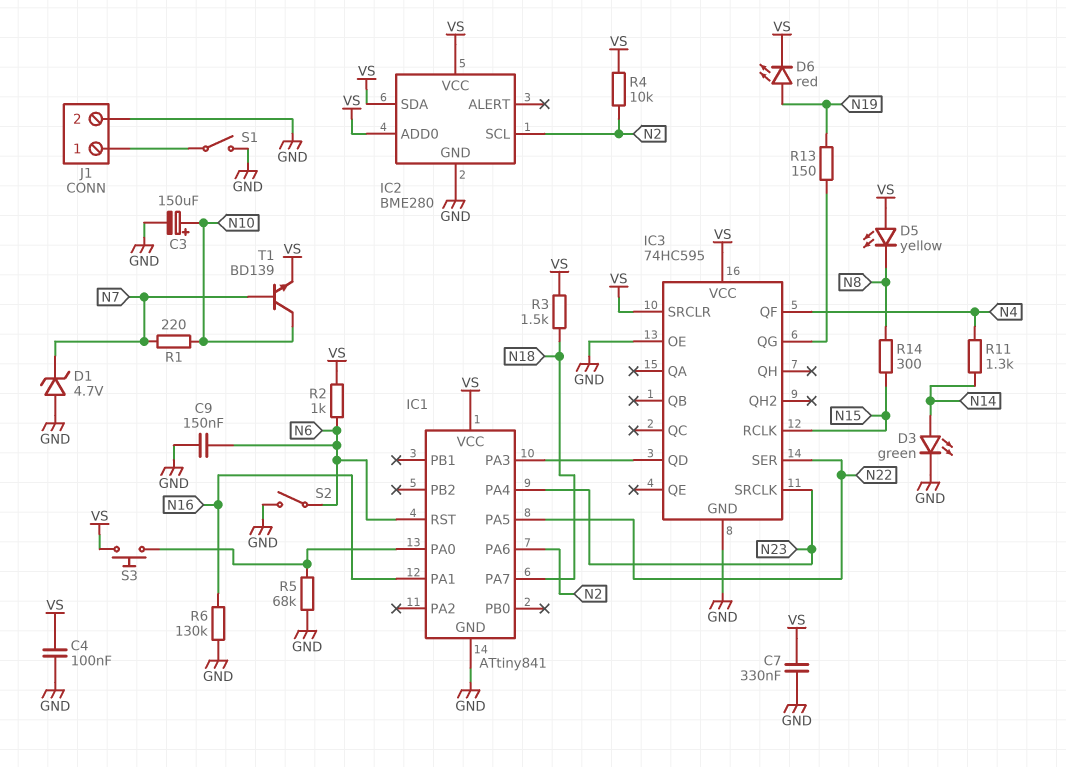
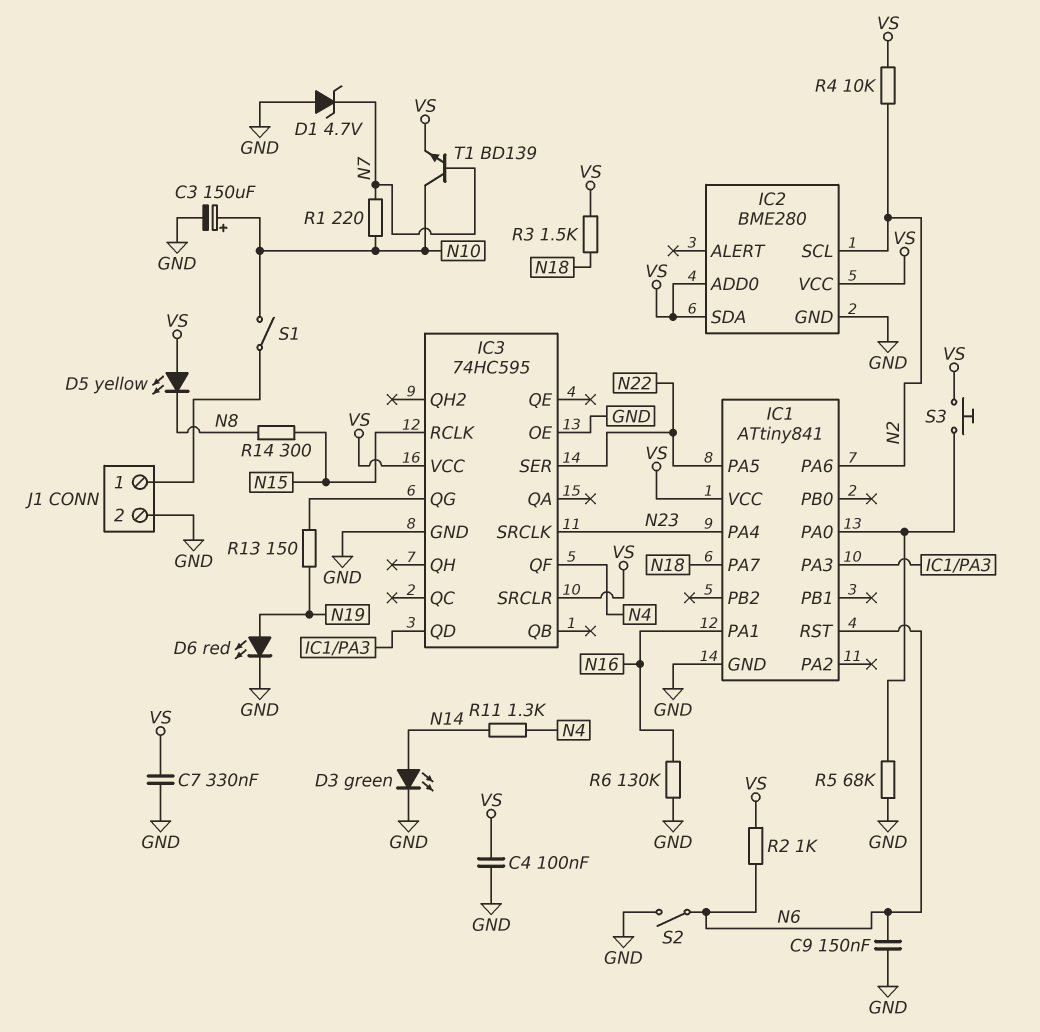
D6: LED red (A N19, K VS) -> LED red (A N19, K GND)
S1: switch (GND, J1/1) -> switch (J1/1, N10)

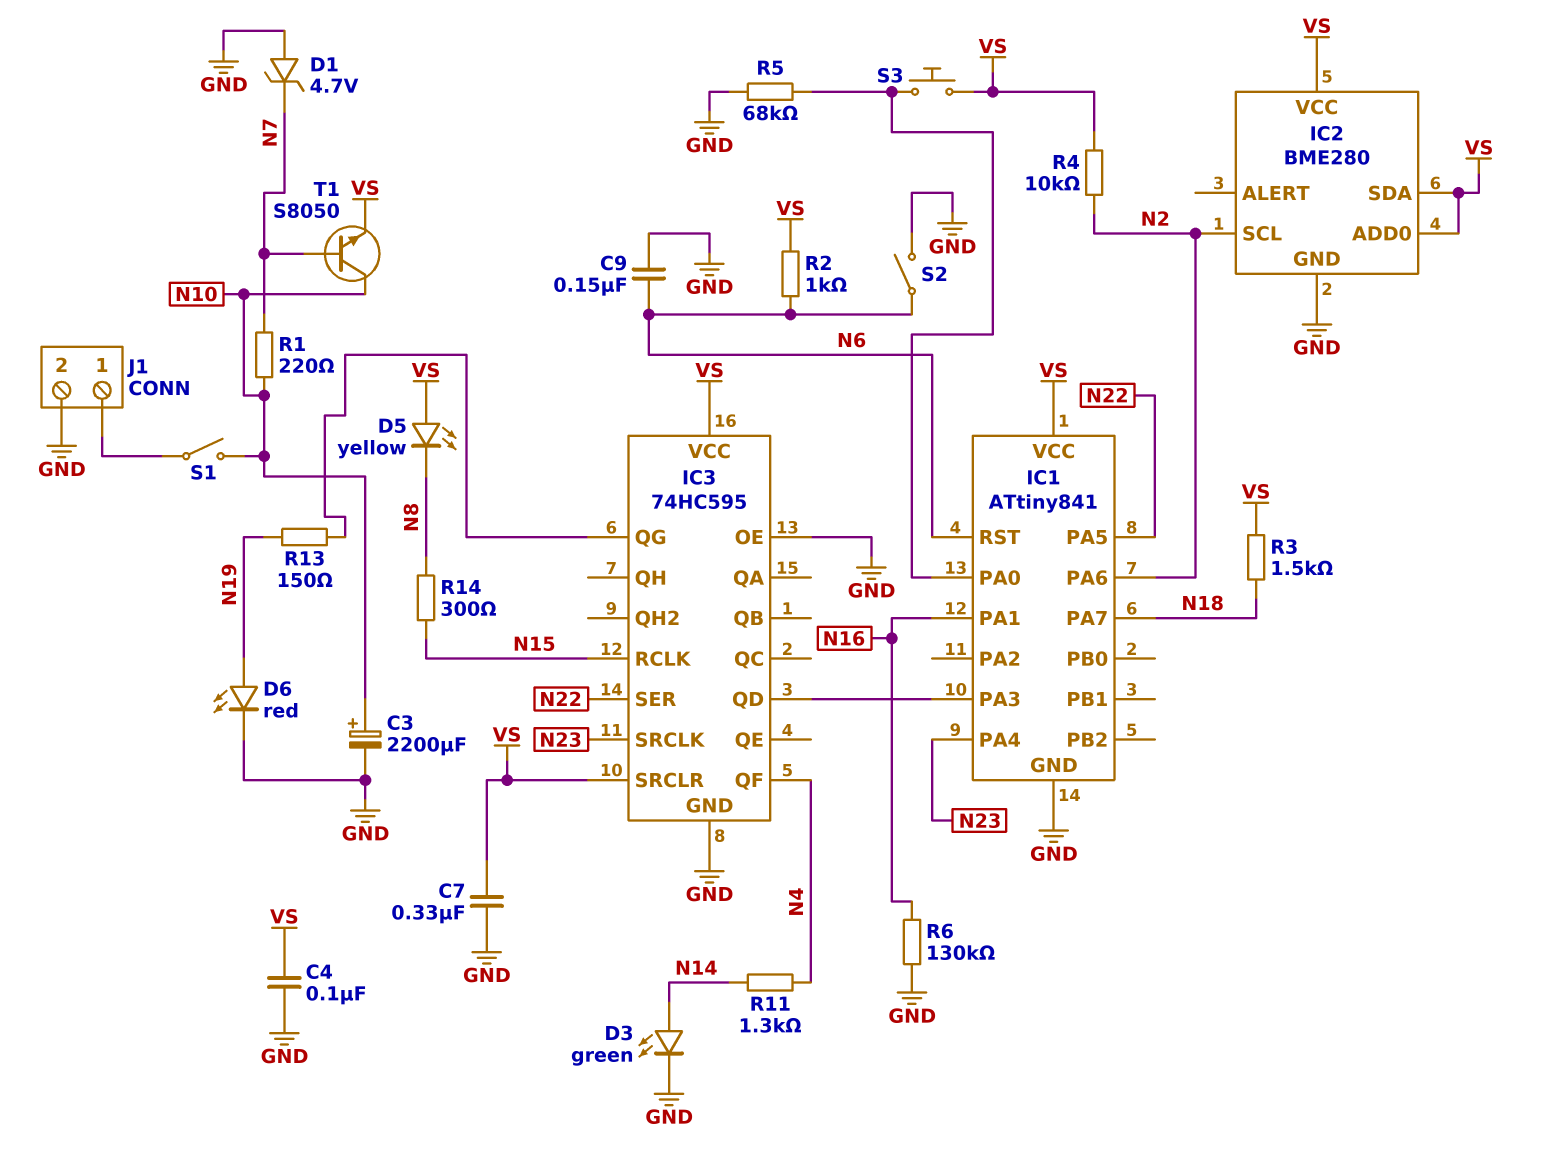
C3: 150uF (plus N10, minus GND) -> 2200uF (plus N10, minus GND)
T1: NPN BD139 (B N7, C N10, E VS) -> NPN S8050 (B N7, C N10, E VS)

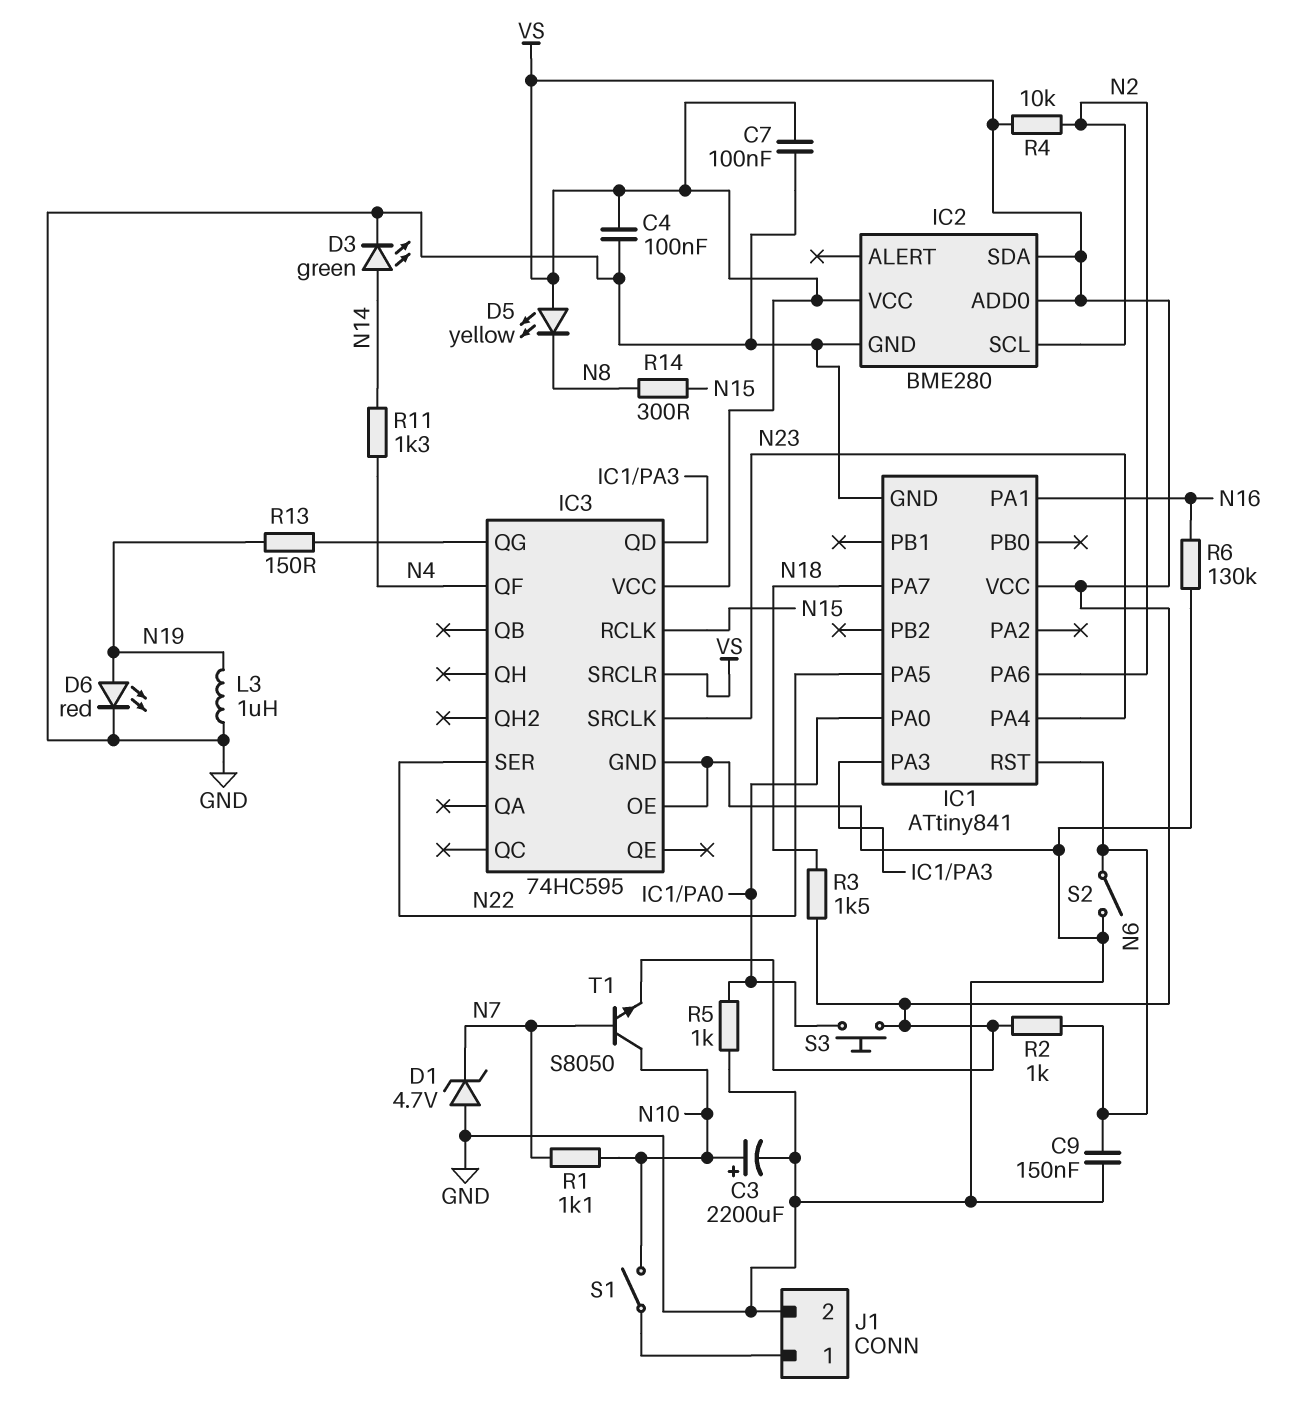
C7: 330nF (GND, VS) -> 100nF (GND, VS)
L3: none -> 1uH (GND, N19)
R1: 220 (N7, N10) -> 1.1k (N7, N10)
R5: 68k (GND, IC1/PA0) -> 1k (GND, IC1/PA0)

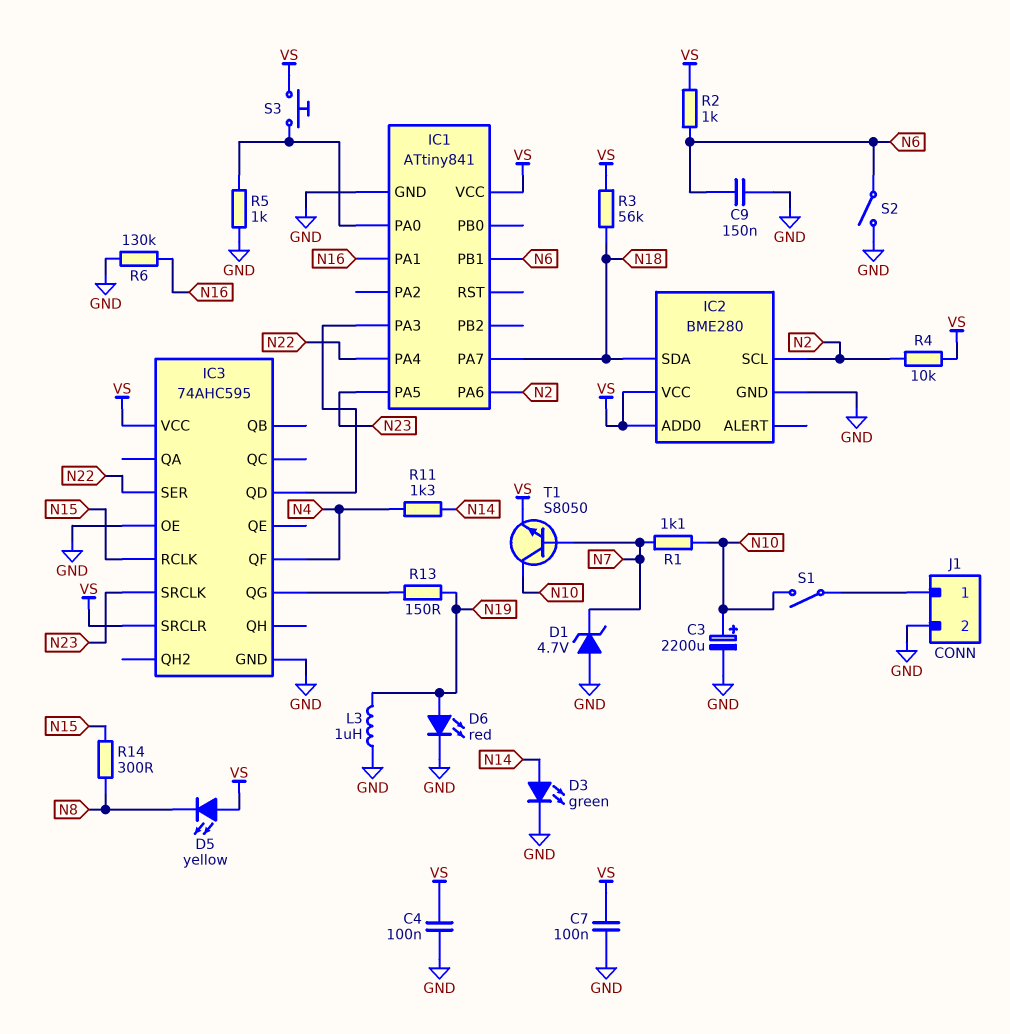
IC1 pin PA4: N23 -> N22
IC1 pin PA5: N22 -> N23
IC1 pin PB1: none -> N6
IC1 pin RST: N6 -> none
IC2 pin SDA: VS -> N18
IC3: 74HC595 -> 74AHC595
R3: 1.5k (N18, VS) -> 56k (N18, VS)

